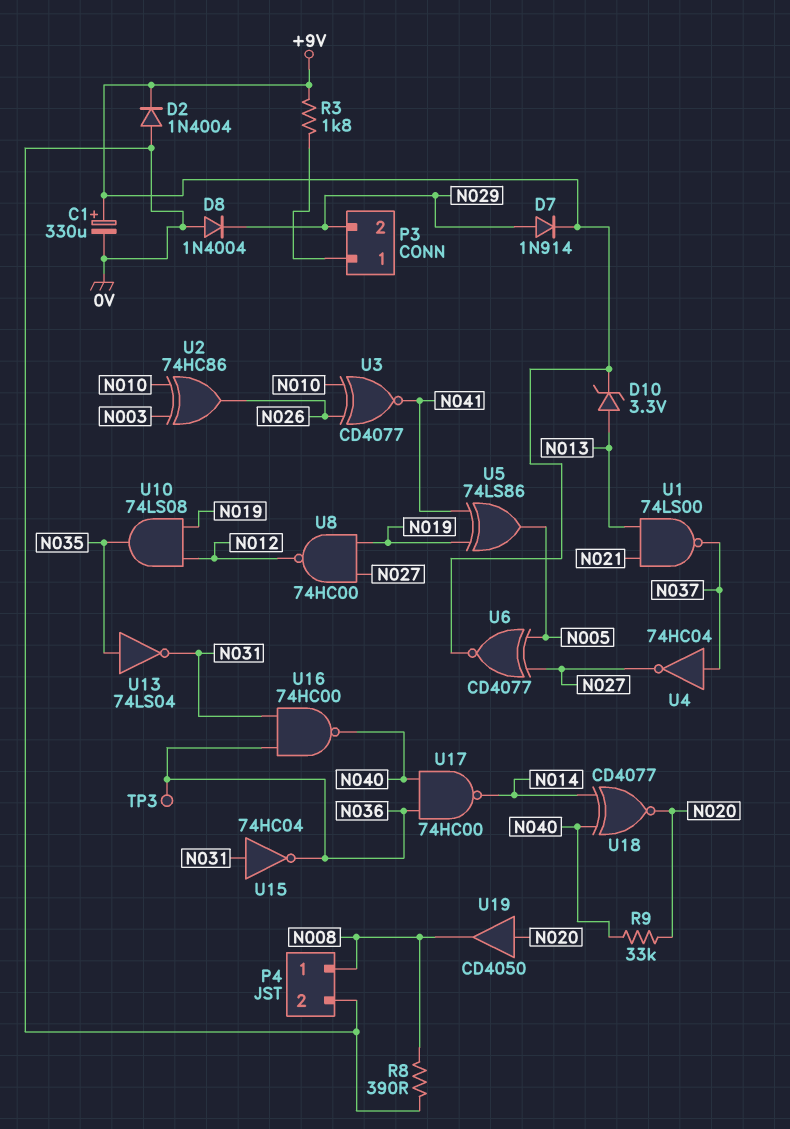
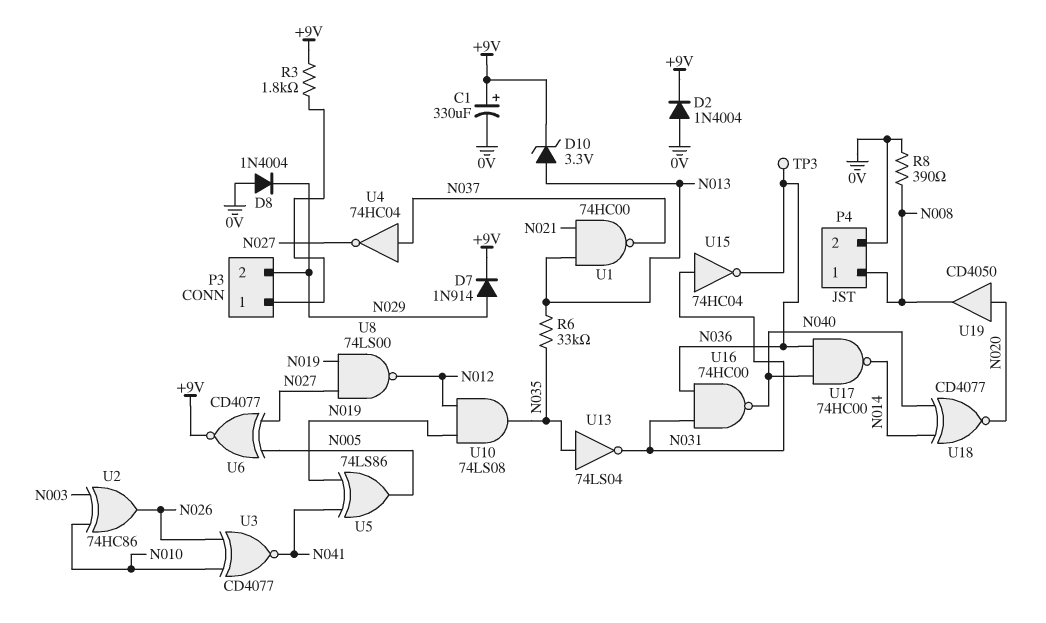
R6: none -> 33k (N013, N035)
R9: 33k (N020, N040) -> none
U1: NAND 74LS00 (in N013, in N021, out N037) -> NAND 74HC00 (in N013, in N021, out N037)
U8: NAND 74HC00 (in N019, in N027, out N012) -> NAND 74LS00 (in N019, in N027, out N012)

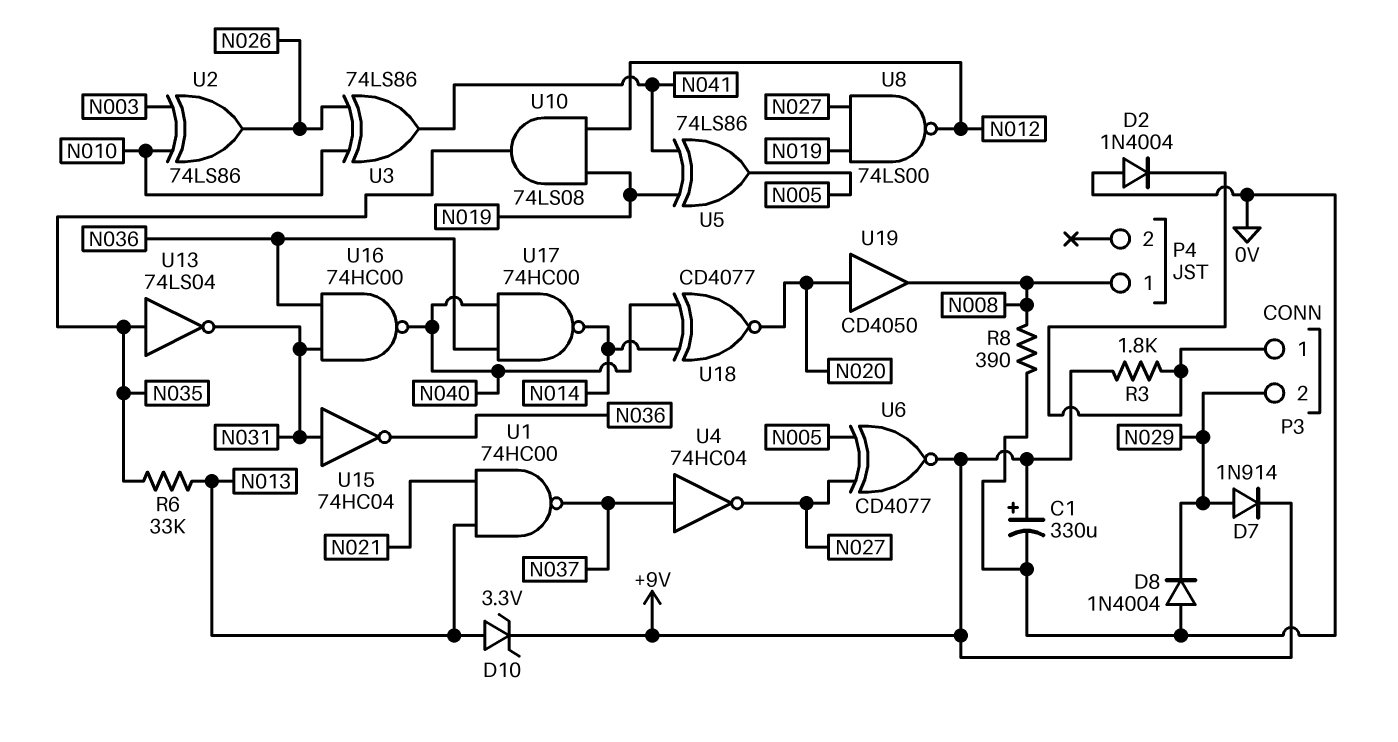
D2: diode 1N4004 (A 0V, K +9V) -> diode 1N4004 (A 0V, K P3/1)
P4 pin 2: 0V -> none
TP3: test point (N036) -> none
U2: XOR 74HC86 (in N003, in N010, out N026) -> XOR 74LS86 (in N003, in N010, out N026)
U3: XNOR CD4077 (in N010, in N026, out N041) -> XOR 74LS86 (in N010, in N026, out N041)

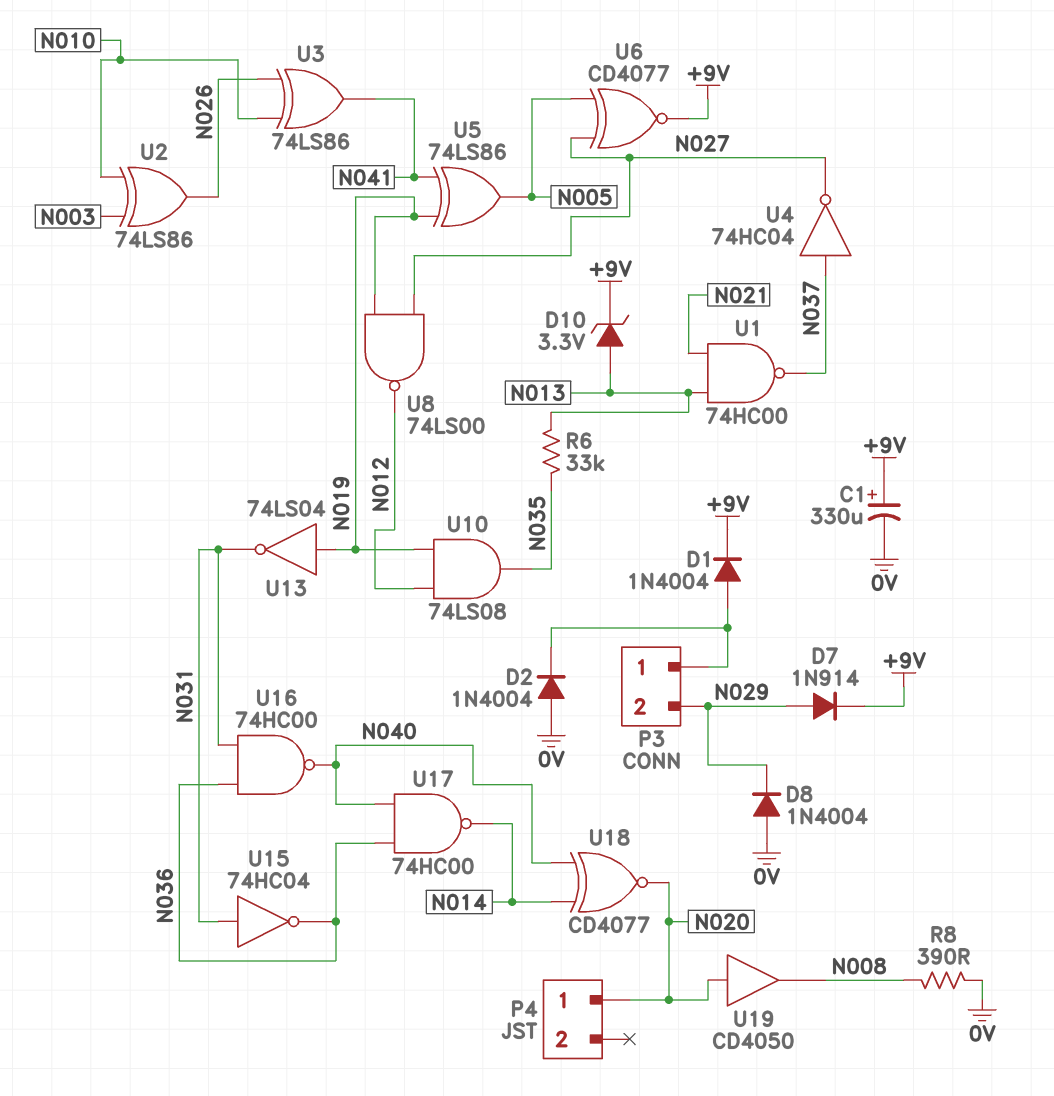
D1: none -> diode 1N4004 (A P3/1, K +9V)
P4 pin 1: N008 -> N020
R3: 1.8k (+9V, P3/1) -> none
U13: NOT 74LS04 (in N035, out N031) -> NOT 74LS04 (in N019, out N031)

